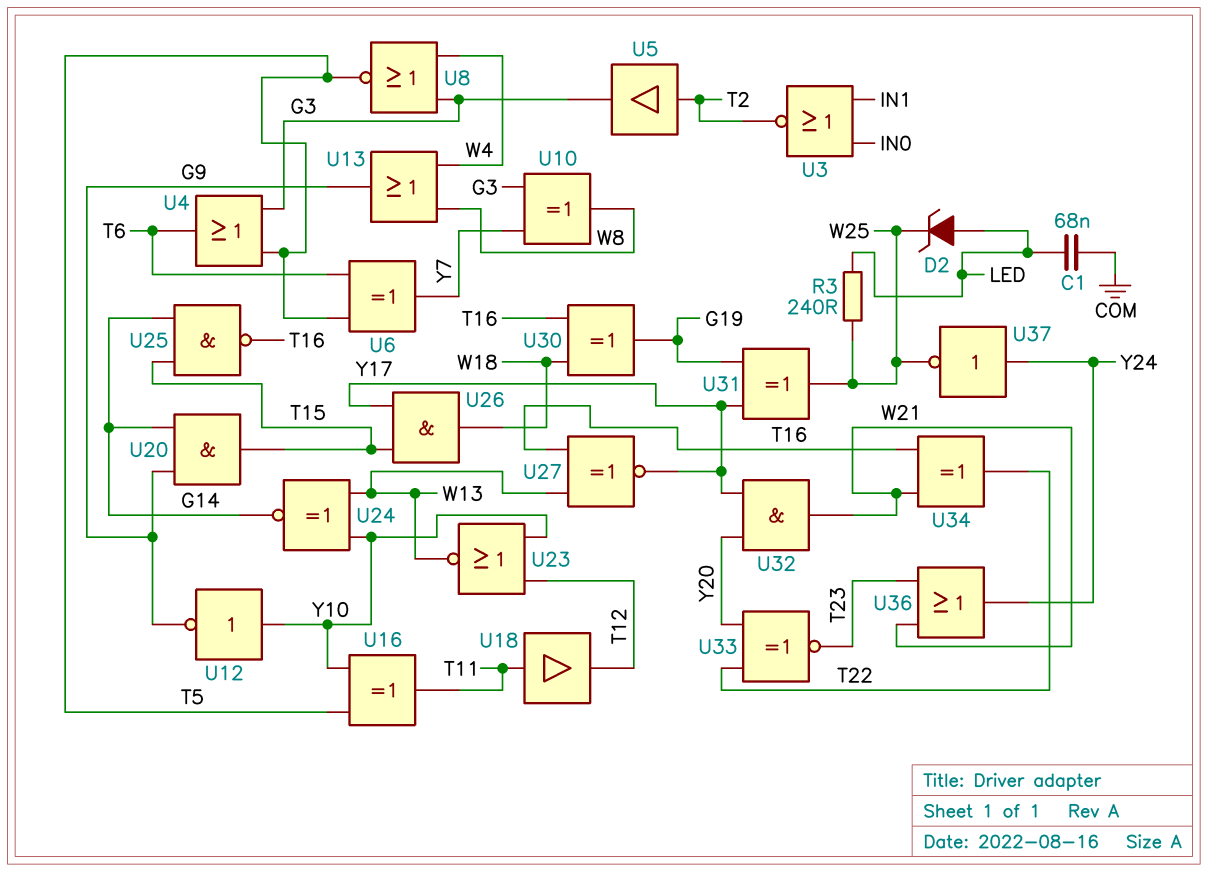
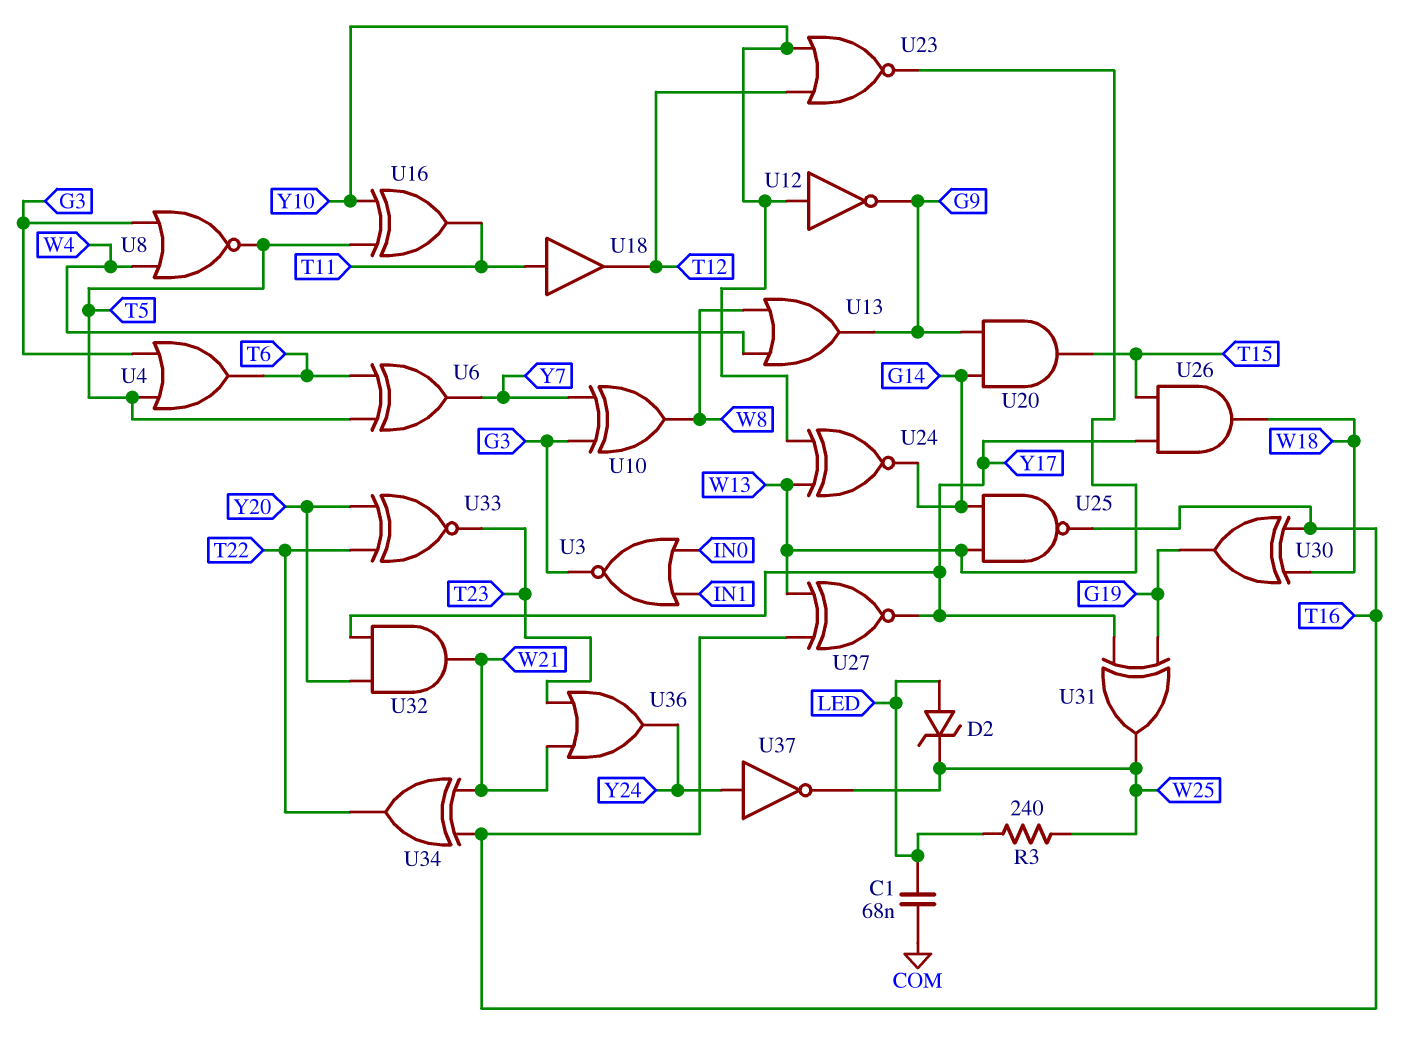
U3: NOR (in IN0, in IN1, out T2) -> NOR (in IN0, in IN1, out G3)
U5: buffer (in T2, out G3) -> none
U25: NAND (in G14, in T15, out T16) -> NAND (in G14, in W13, out T16)

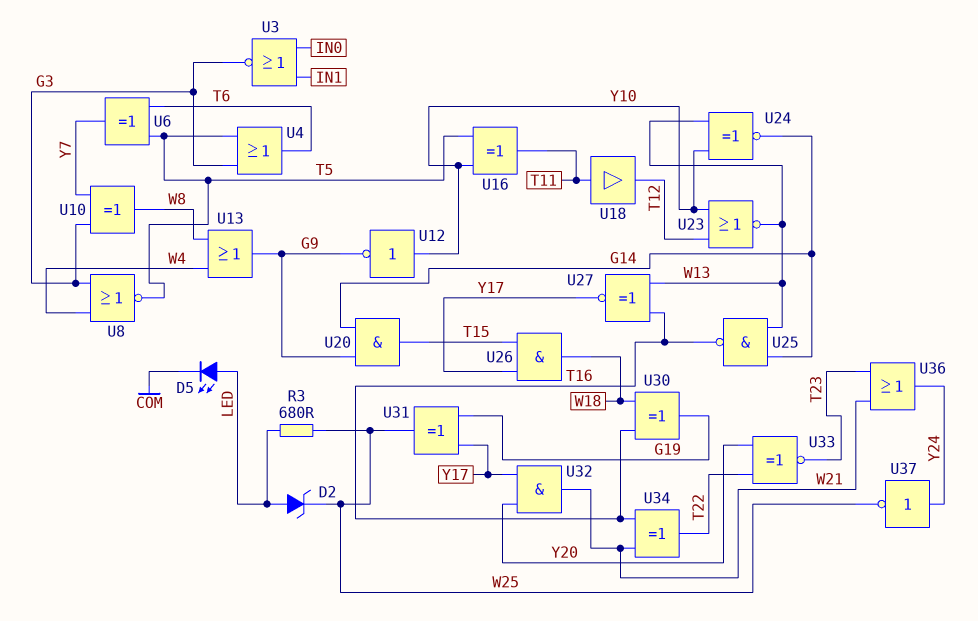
C1: 68nF (COM, LED) -> none
D5: none -> LED (A LED, K COM)
R3: 240 (LED, W25) -> 680 (LED, W25)

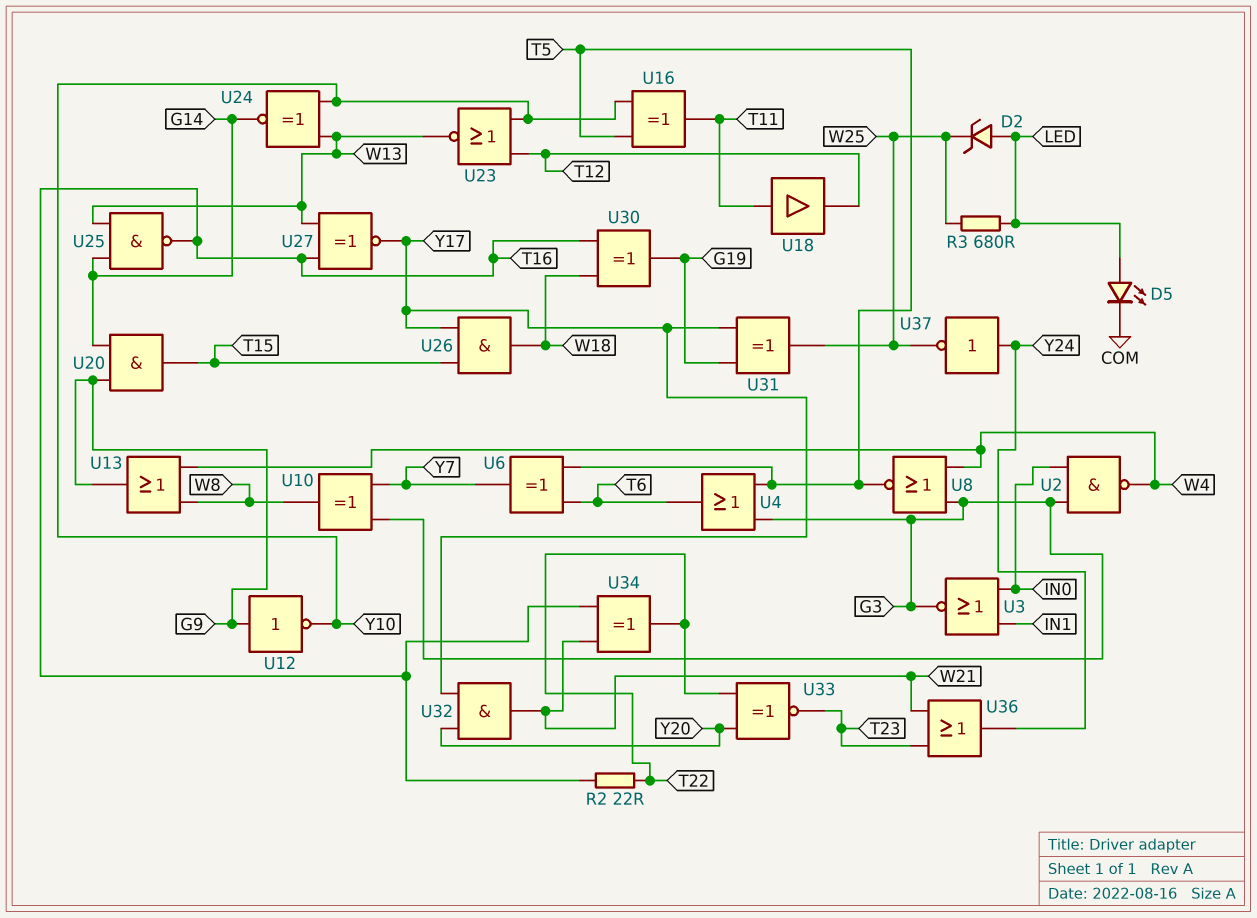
R2: none -> 22 (T16, T22)
U2: none -> NAND (in G3, in IN0, out W4)
U12: NOT (in Y10, out G9) -> NOT (in G9, out Y10)

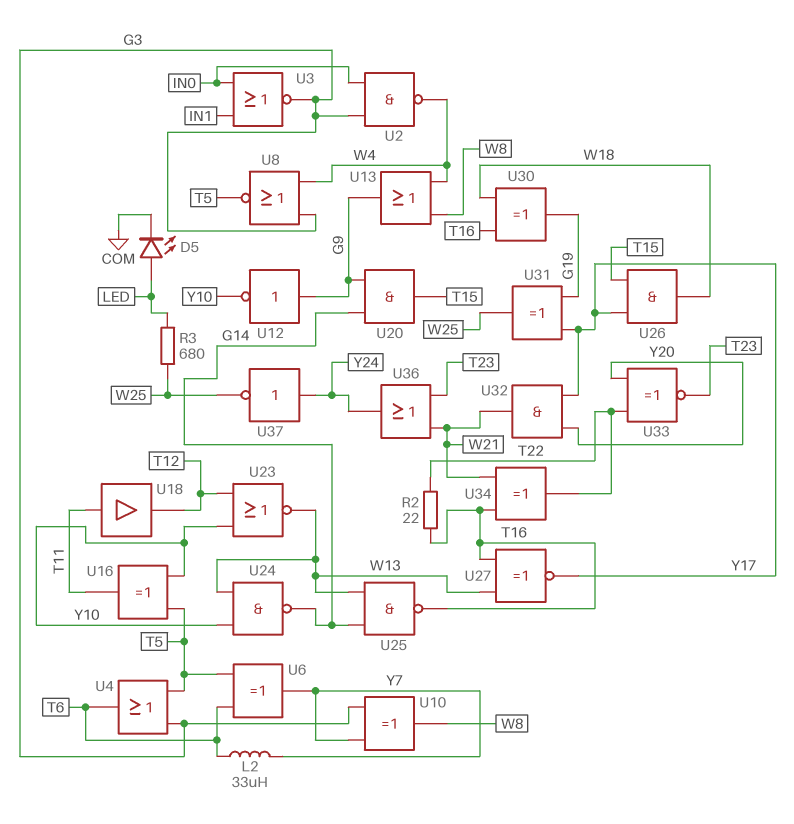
D2: zener (A LED, K W25) -> none
L2: none -> 33uH (T6, Y7)
U24: XNOR (in W13, in Y10, out G14) -> NAND (in W13, in Y10, out G14)

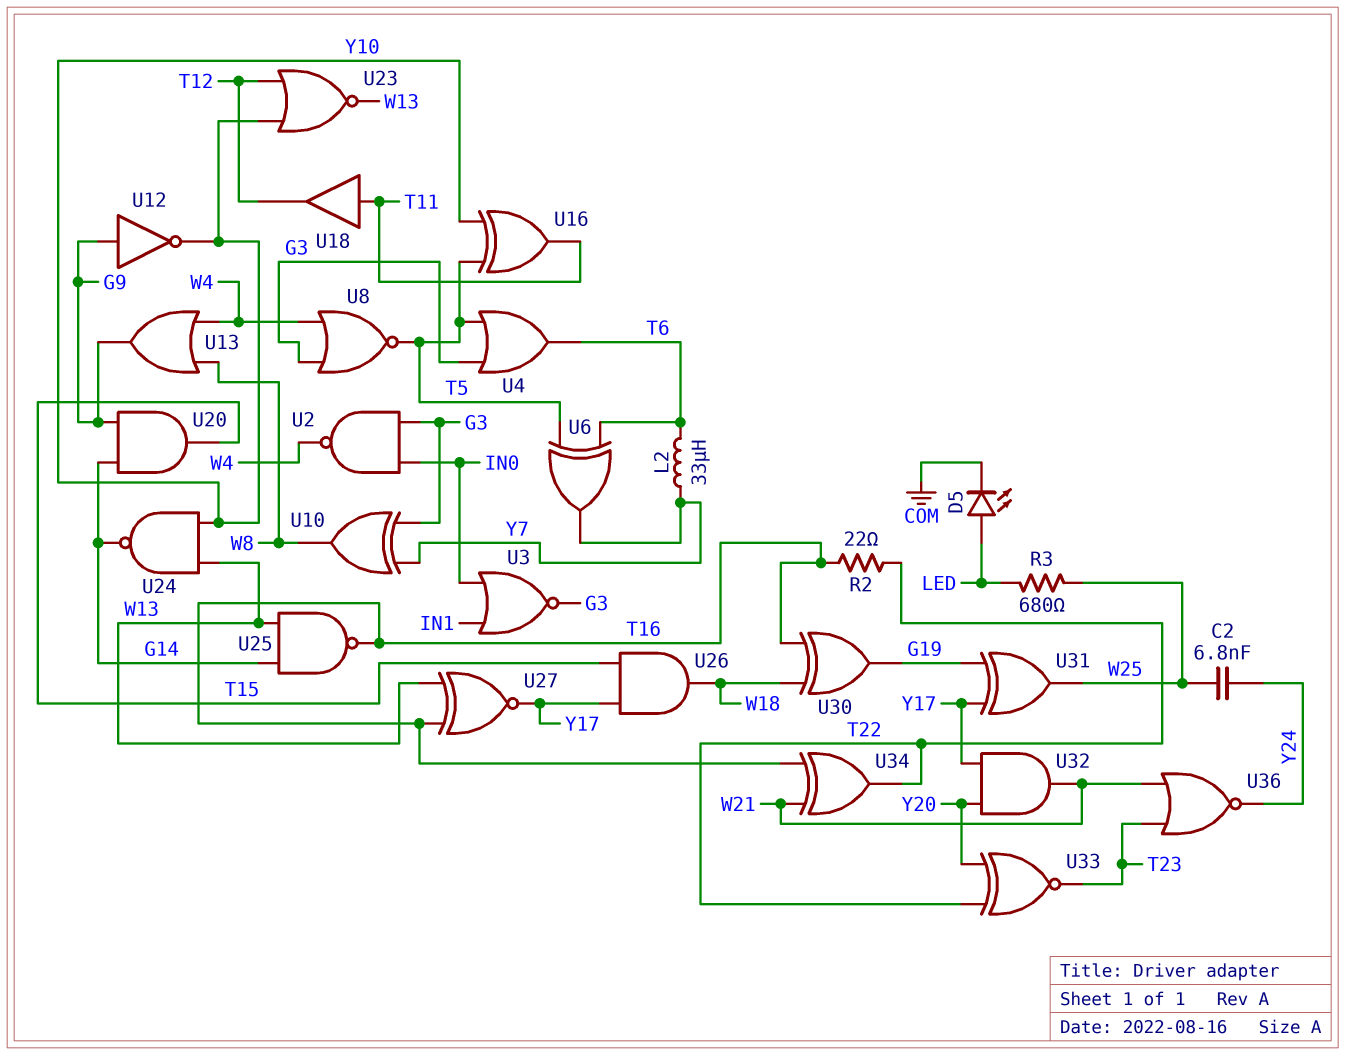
C2: none -> 6.8nF (W25, Y24)
U36: OR (in T23, in W21, out Y24) -> NOR (in T23, in W21, out Y24)
U37: NOT (in Y24, out W25) -> none

